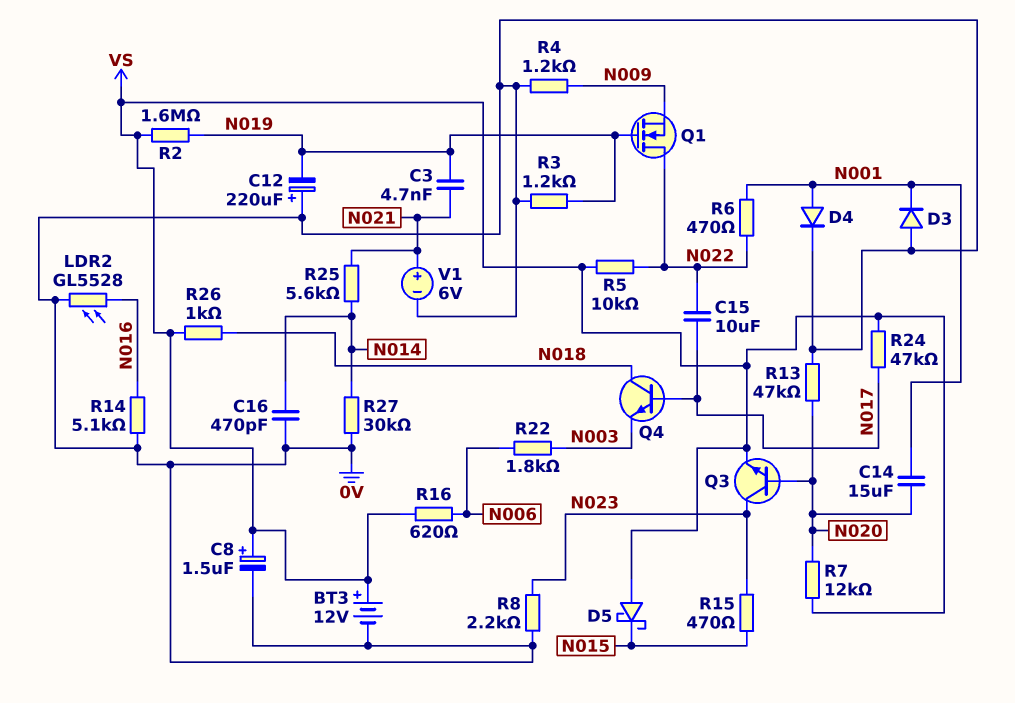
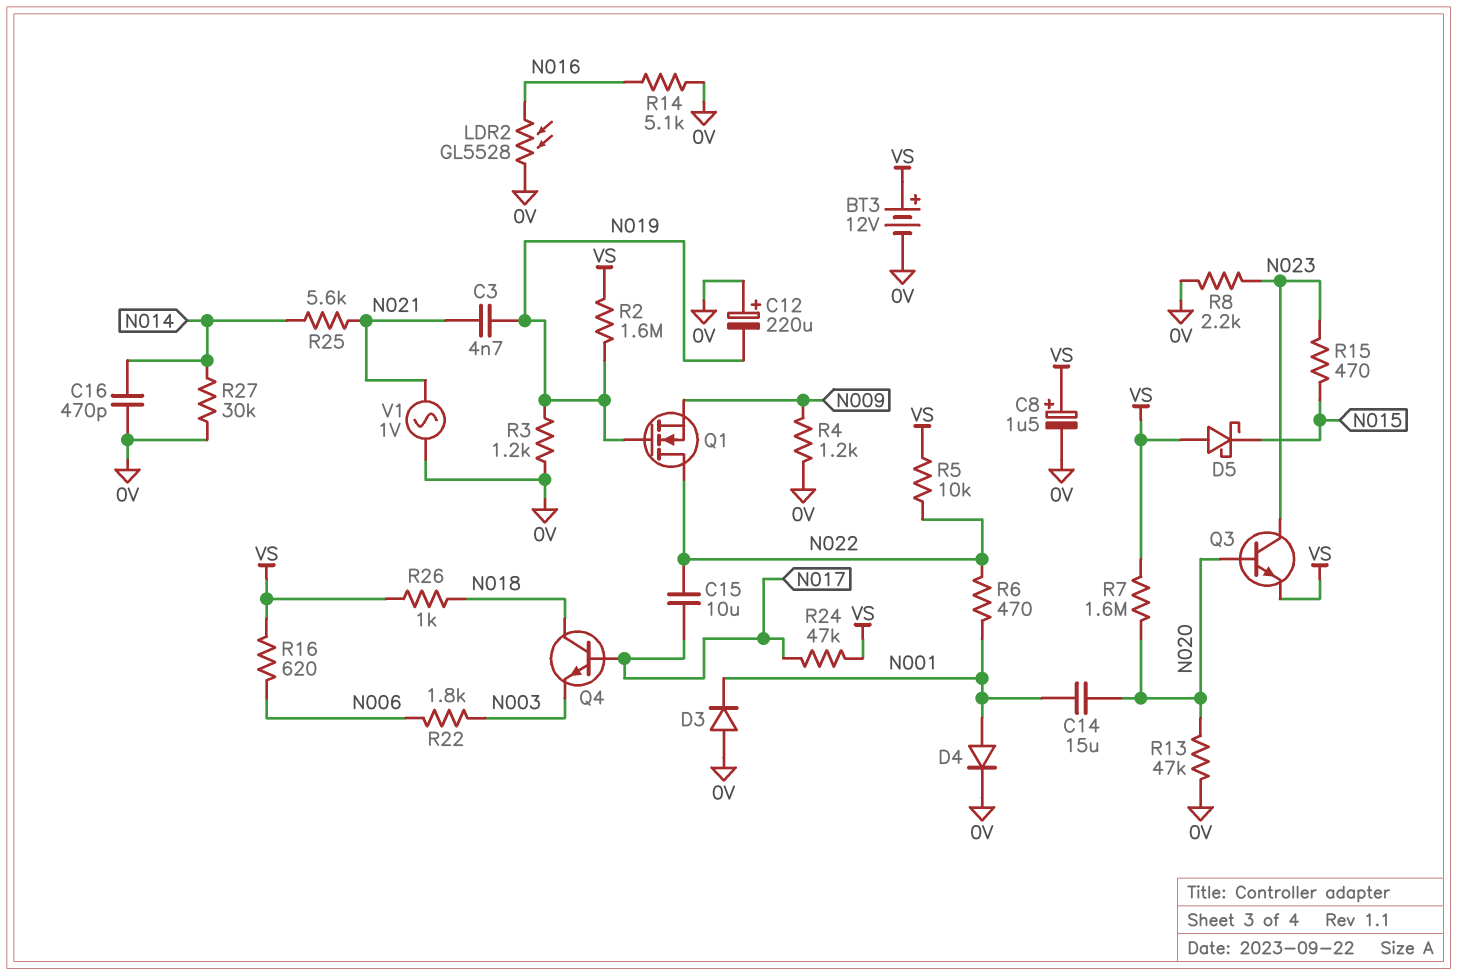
R7: 12k (N020, VS) -> 1.6M (N020, VS)
V1: 6V (plus N021, minus 0V) -> AC 1V (0V, N021)

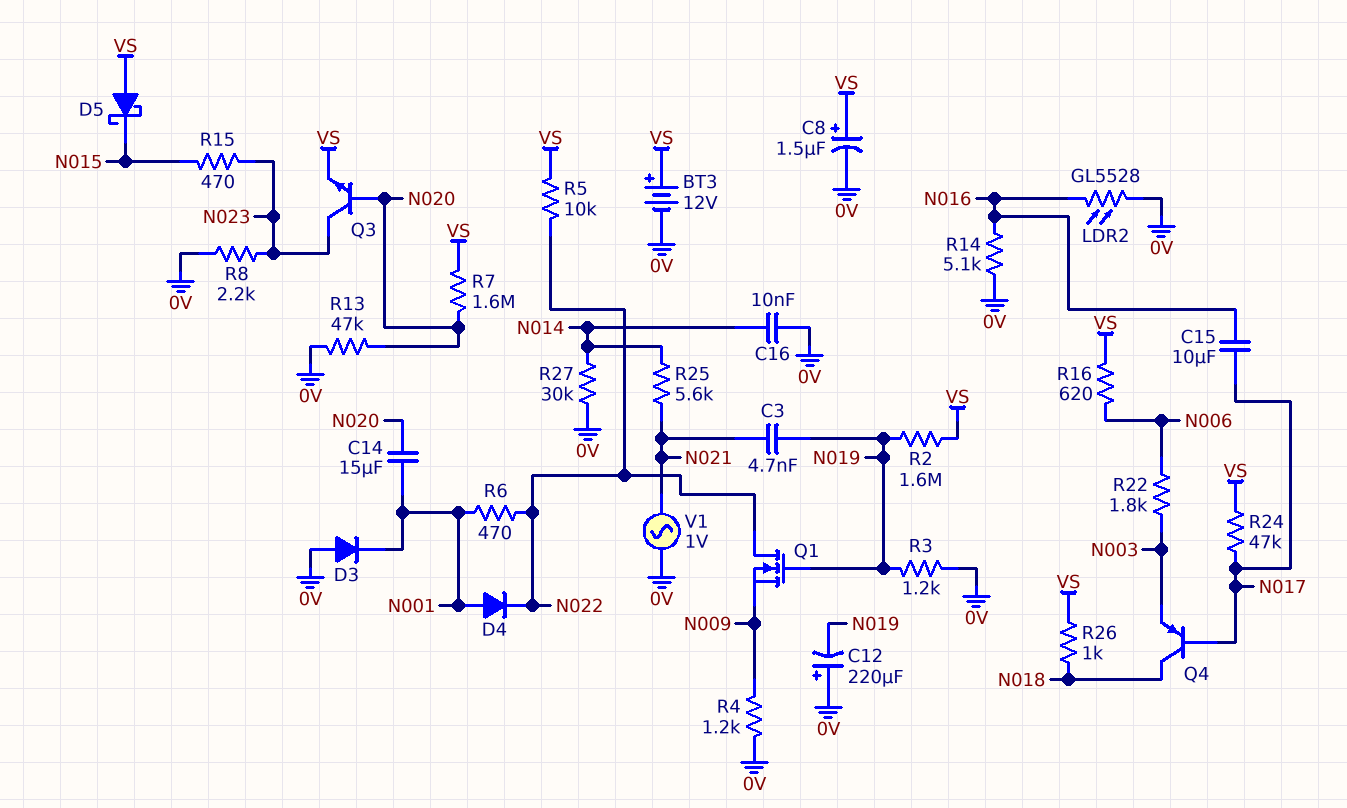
C15: 10uF (N017, N022) -> 10uF (N016, N017)
C16: 470pF (0V, N014) -> 10nF (0V, N014)
D4: diode (A N001, K 0V) -> diode (A N001, K N022)
Q4: NPN (B N017, C N018, E N003) -> PNP (B N017, C N018, E N003)

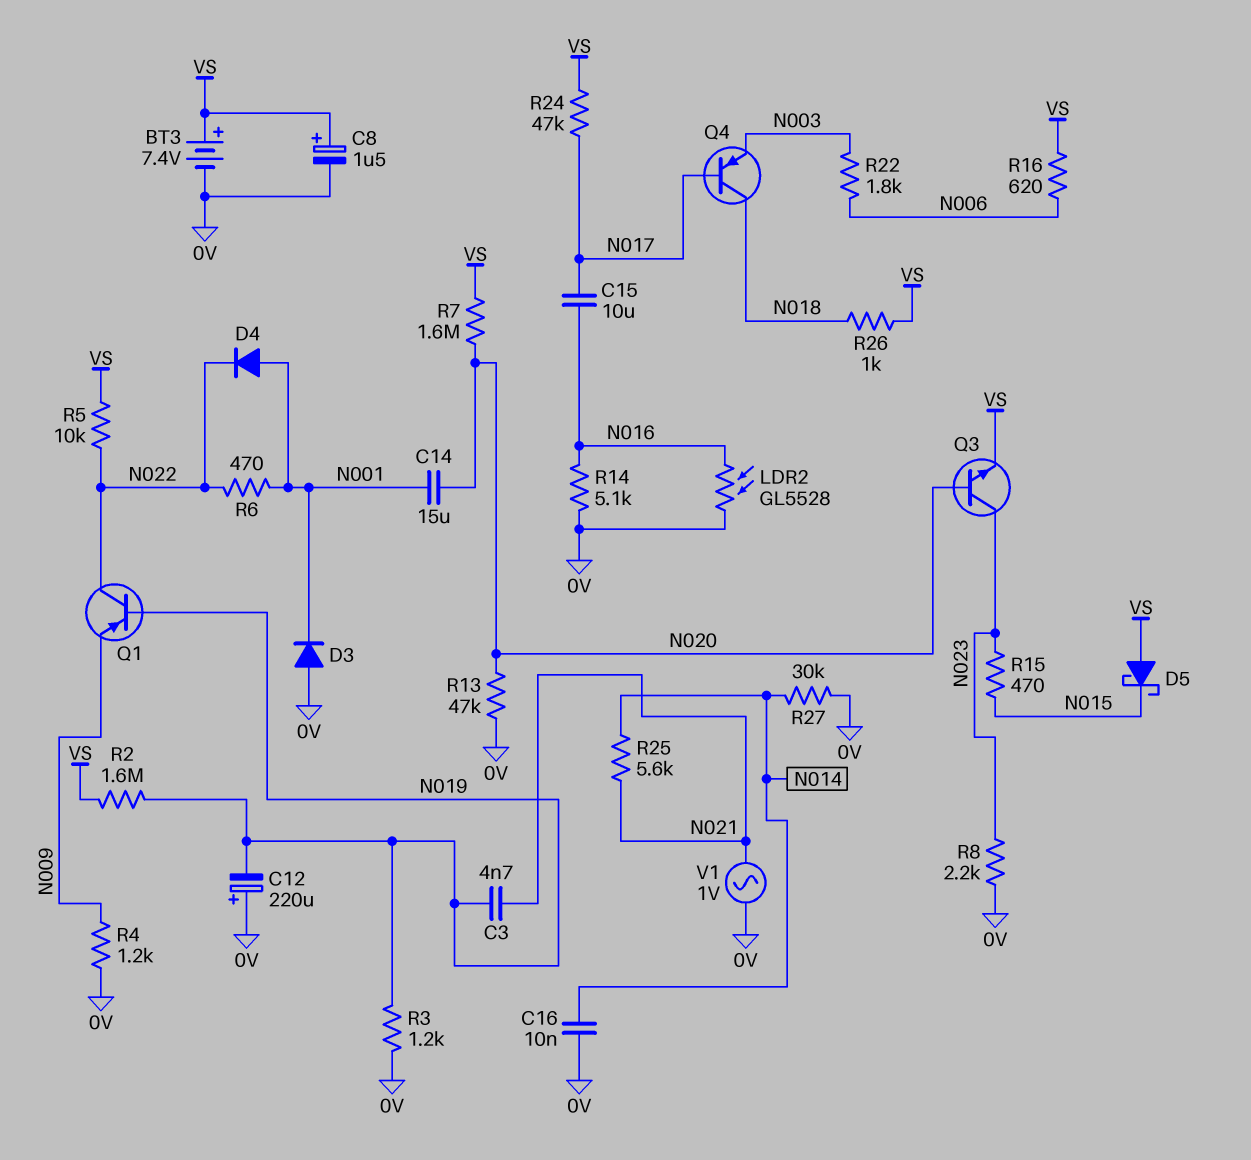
BT3: 12V (plus VS, minus 0V) -> 7.4V (plus VS, minus 0V)
Q1: NMOS (G N019, D N022, S N009) -> PNP (B N019, C N022, E N009)

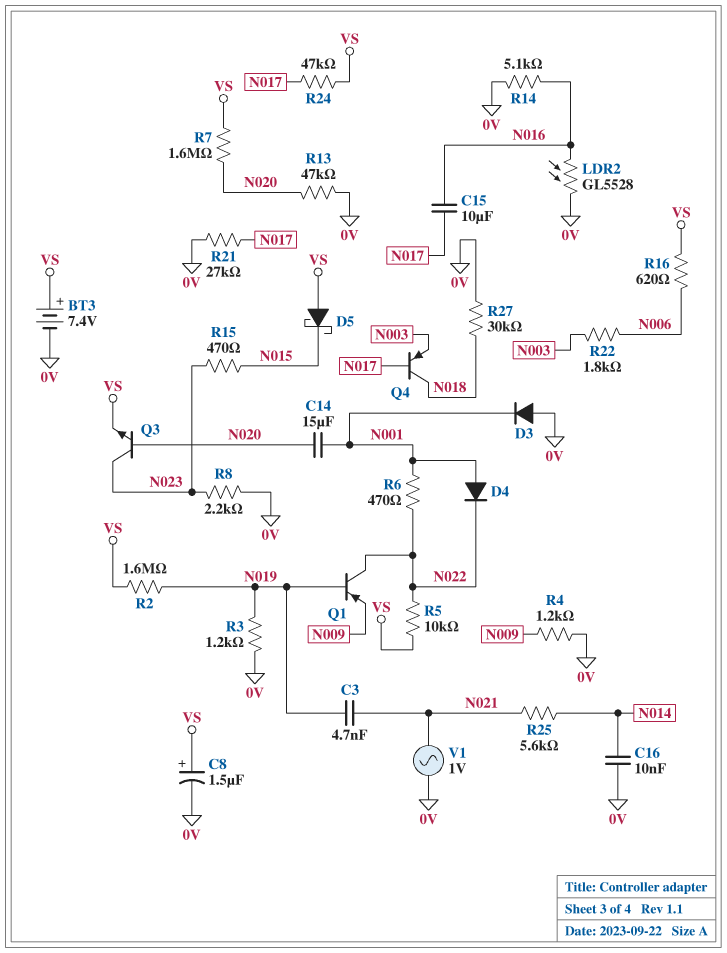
C12: 220uF (plus 0V, minus N019) -> none
R21: none -> 27k (0V, N017)
R26: 1k (N018, VS) -> none
R27: 30k (0V, N014) -> 30k (0V, N018)

